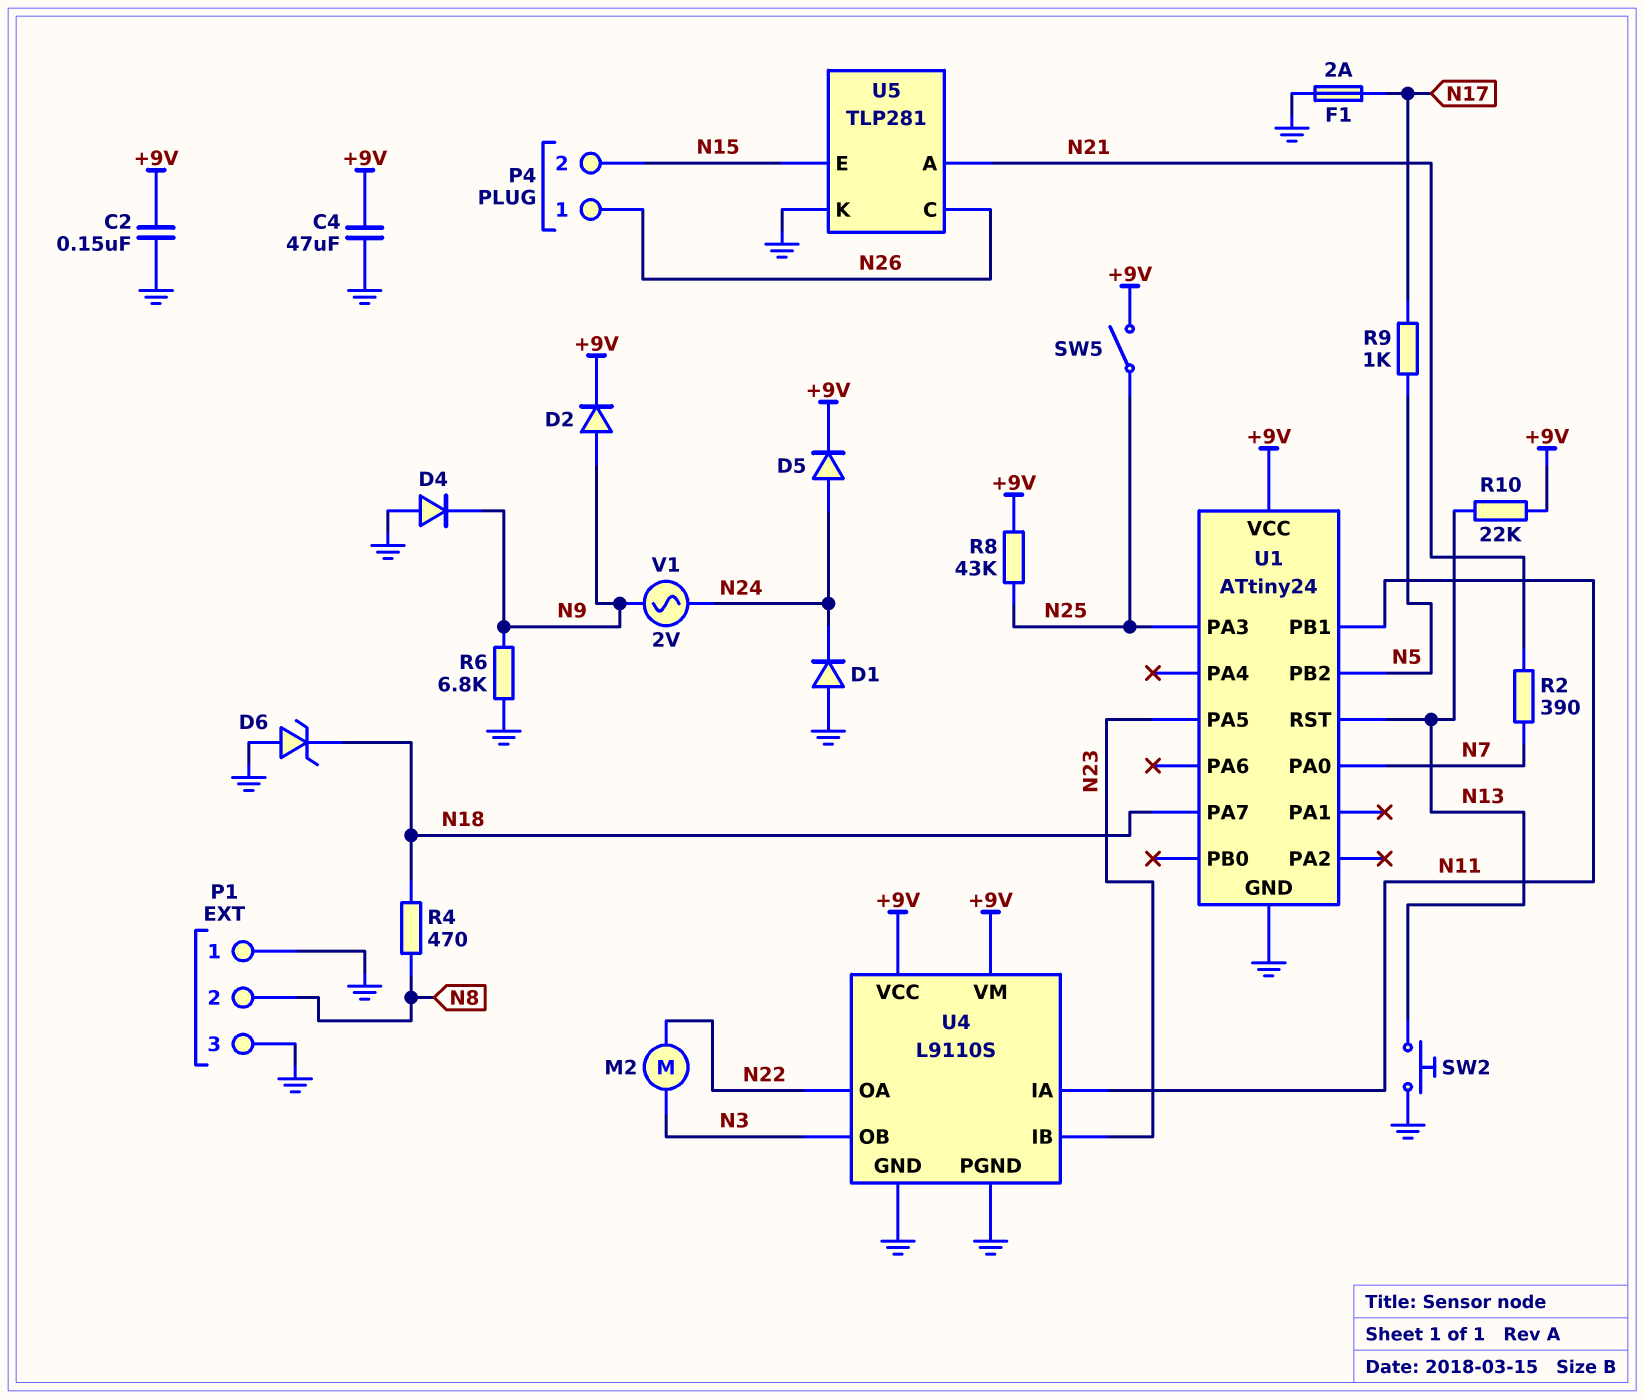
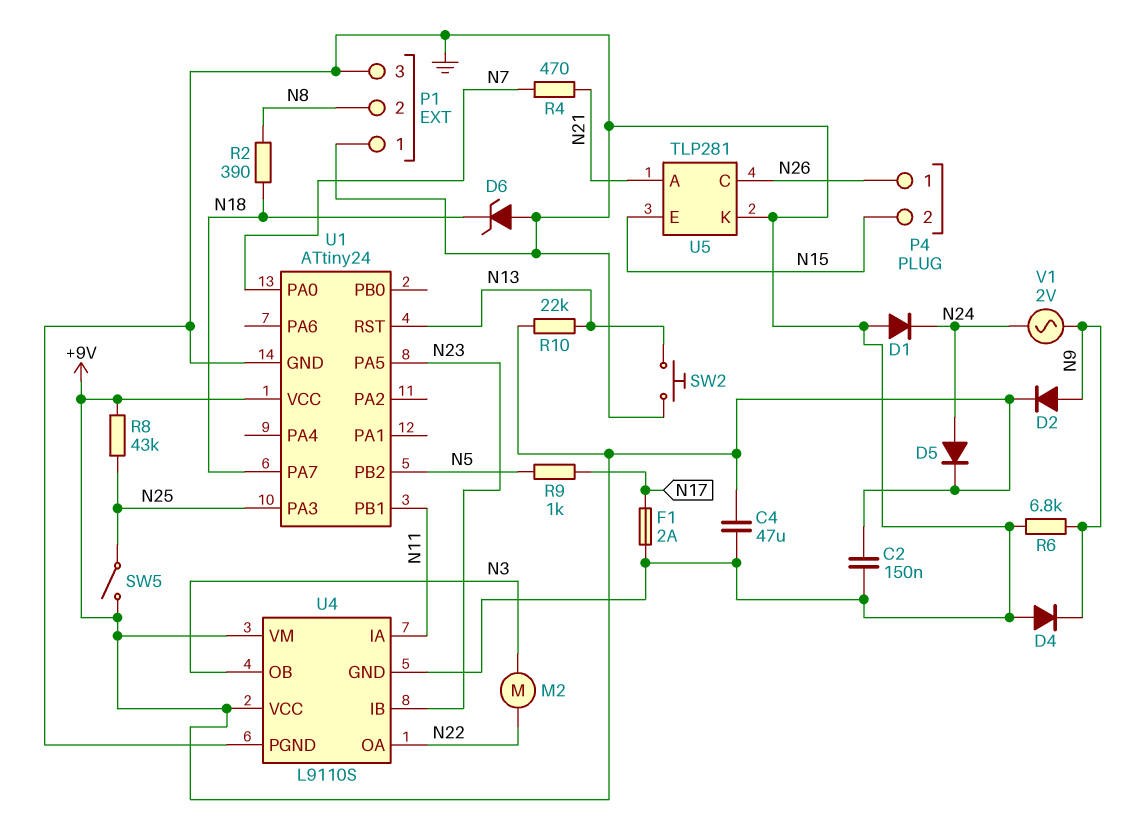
R2: 390 (N7, N21) -> 390 (N8, N18)
R4: 470 (N8, N18) -> 470 (N7, N21)

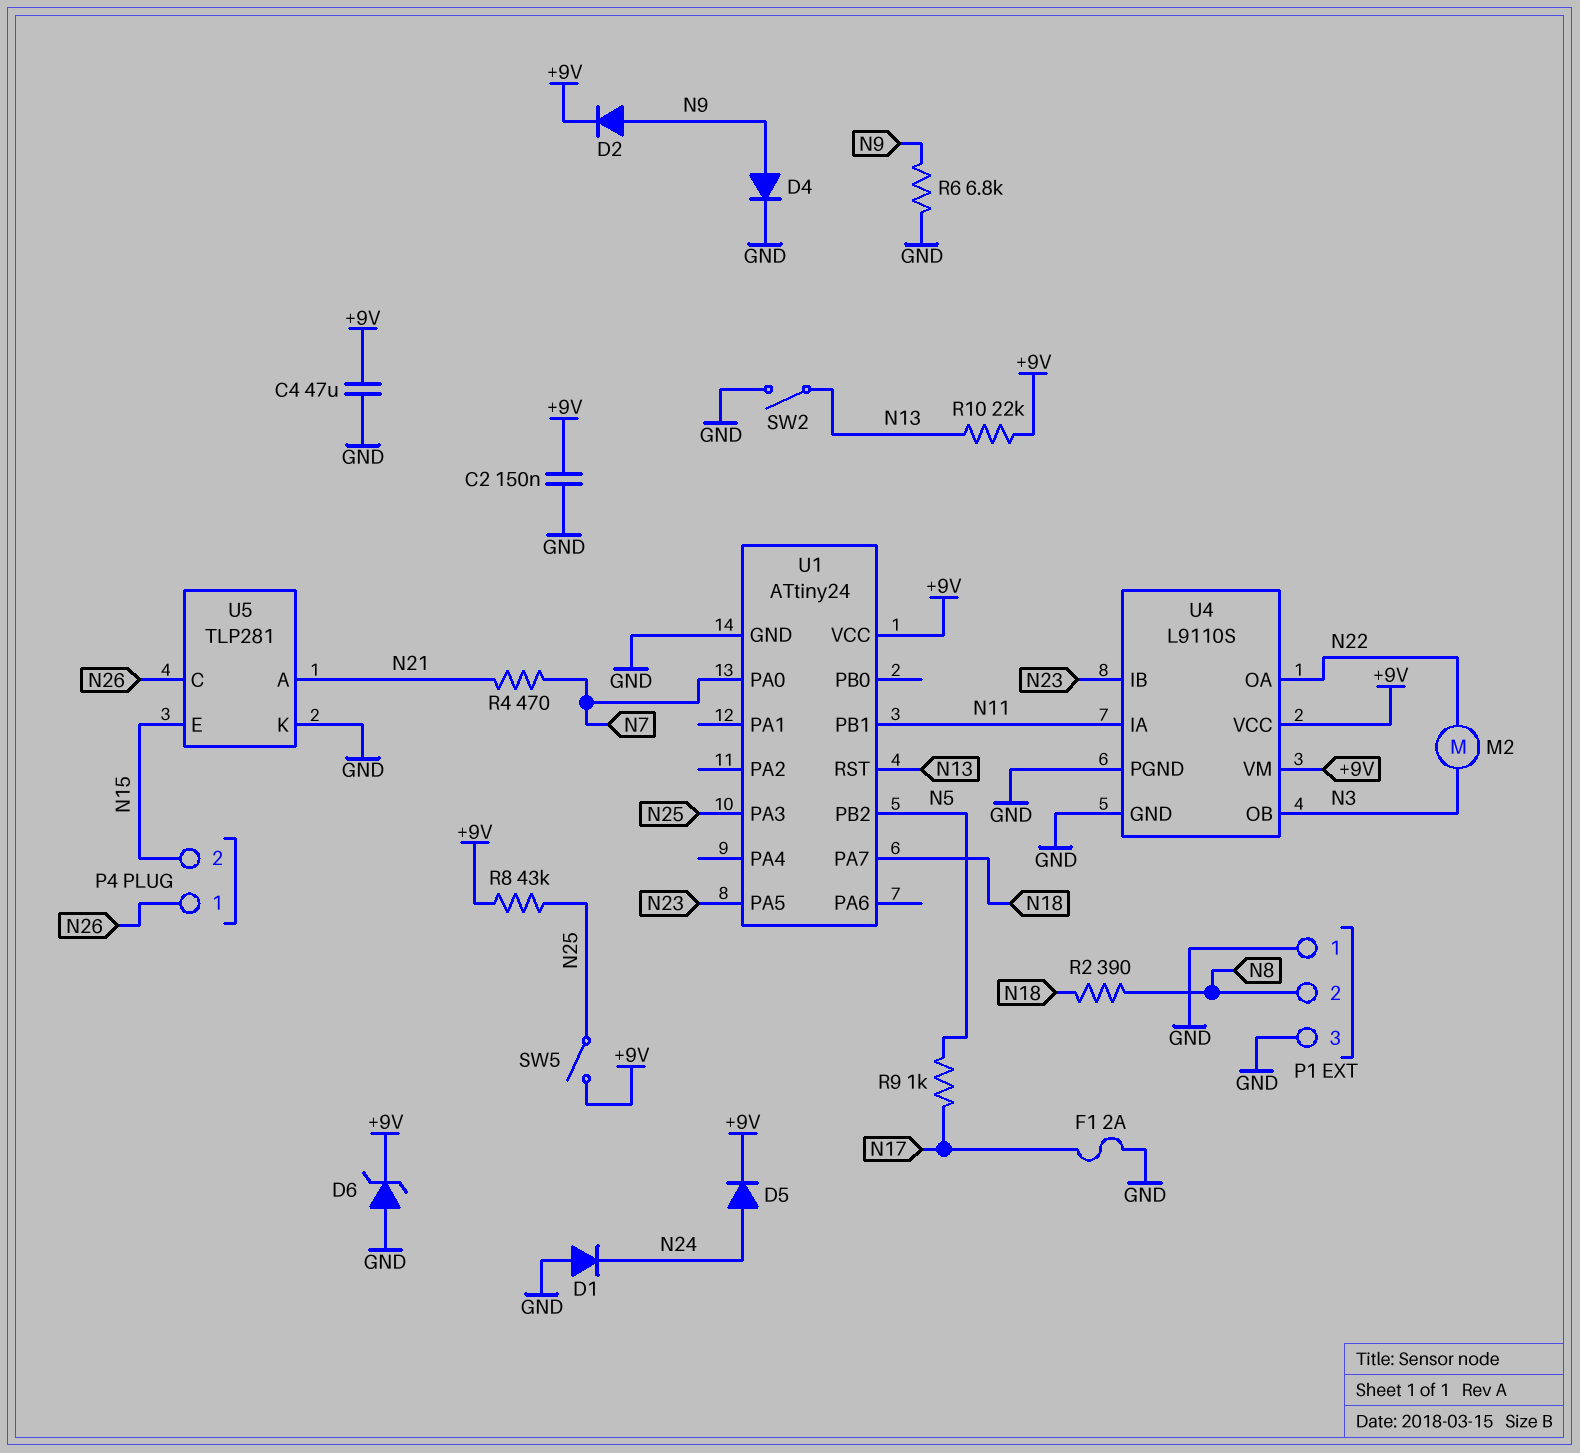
D4: diode (A GND, K N9) -> diode (A N9, K GND)
D6: zener (A GND, K N18) -> zener (A GND, K +9V)
SW2: button (GND, N13) -> switch (GND, N13)
V1: AC 2V (N9, N24) -> none

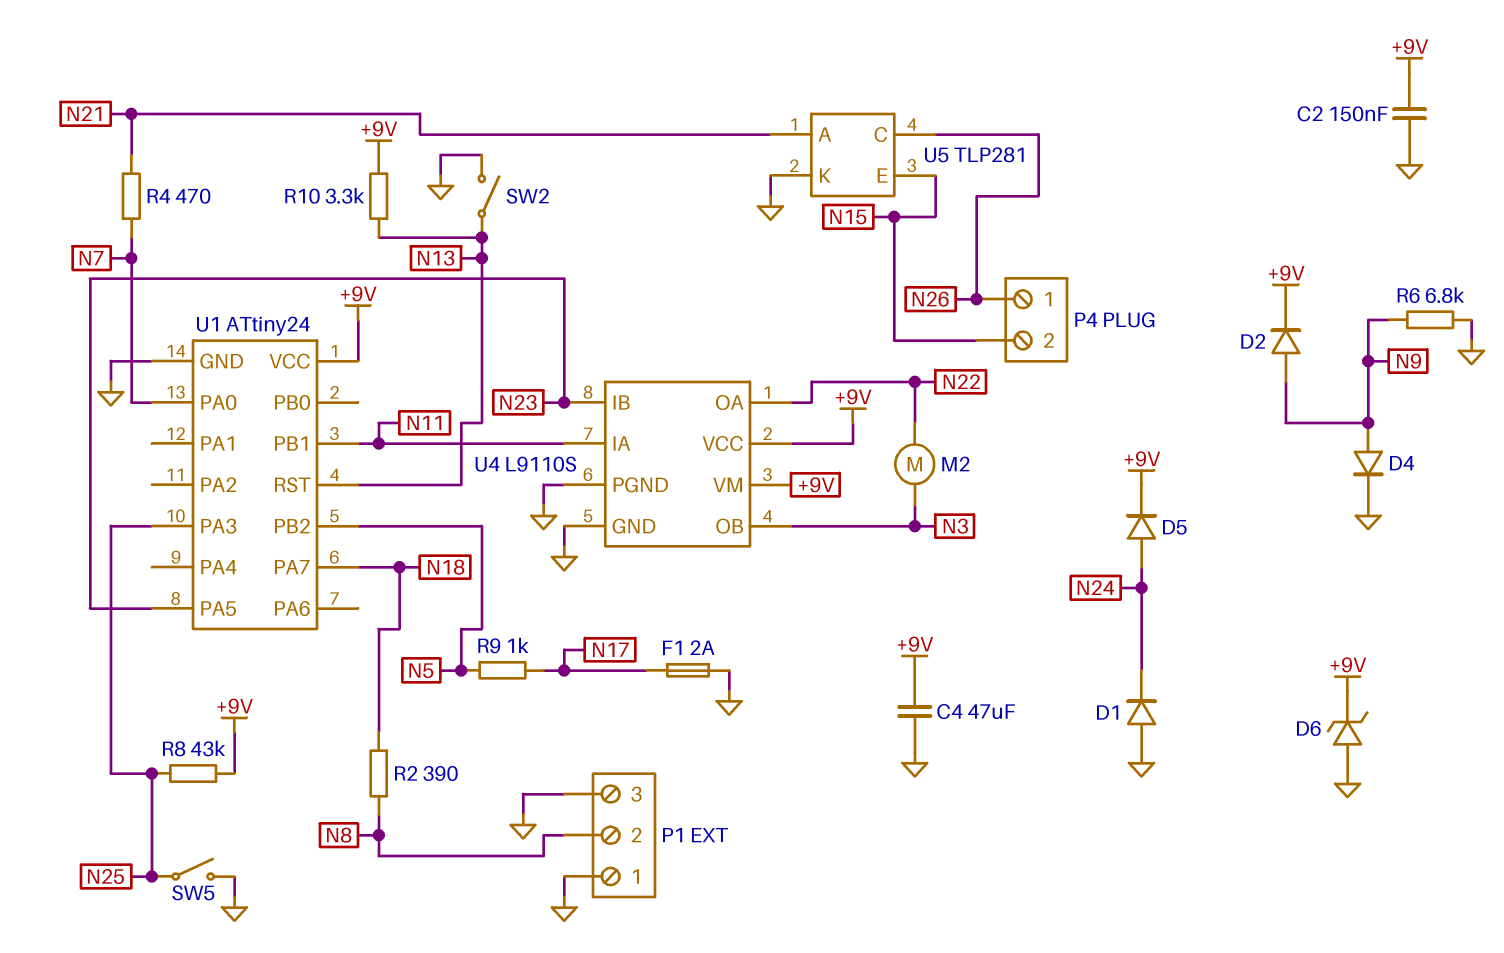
R10: 22k (+9V, N13) -> 3.3k (+9V, N13)
SW5: switch (+9V, N25) -> switch (GND, N25)

